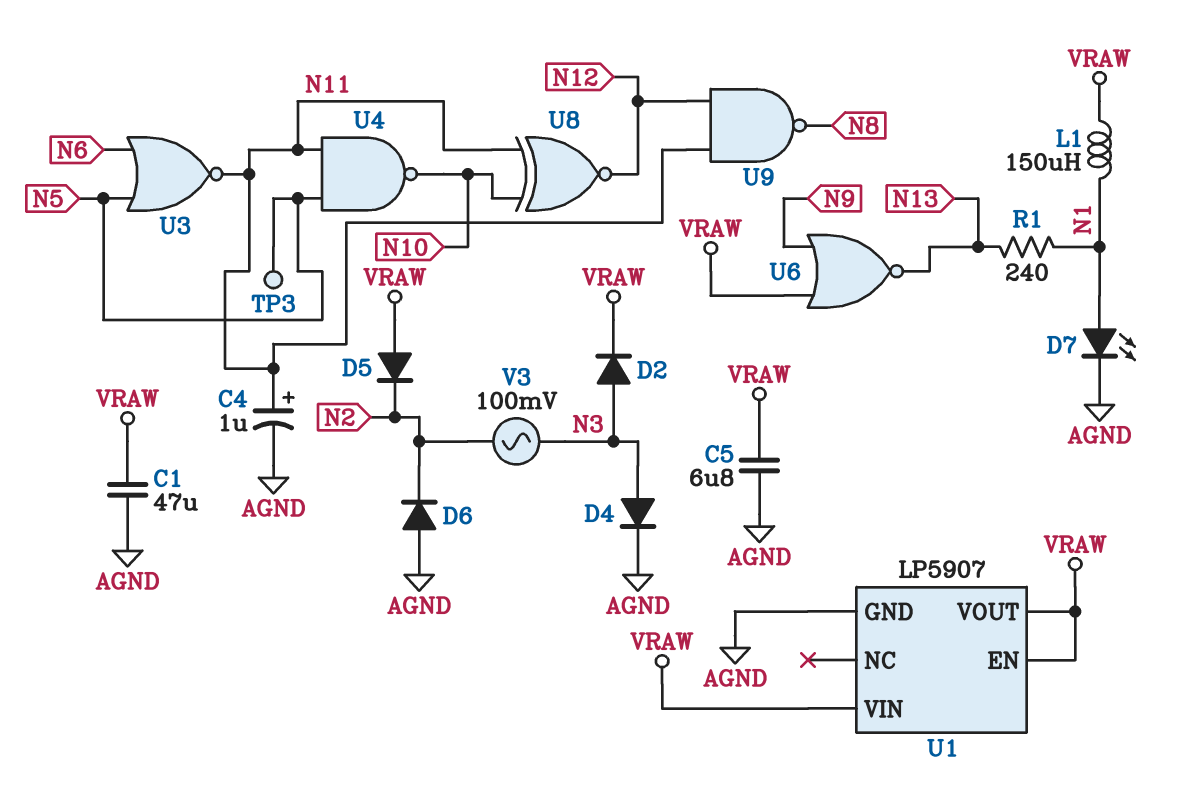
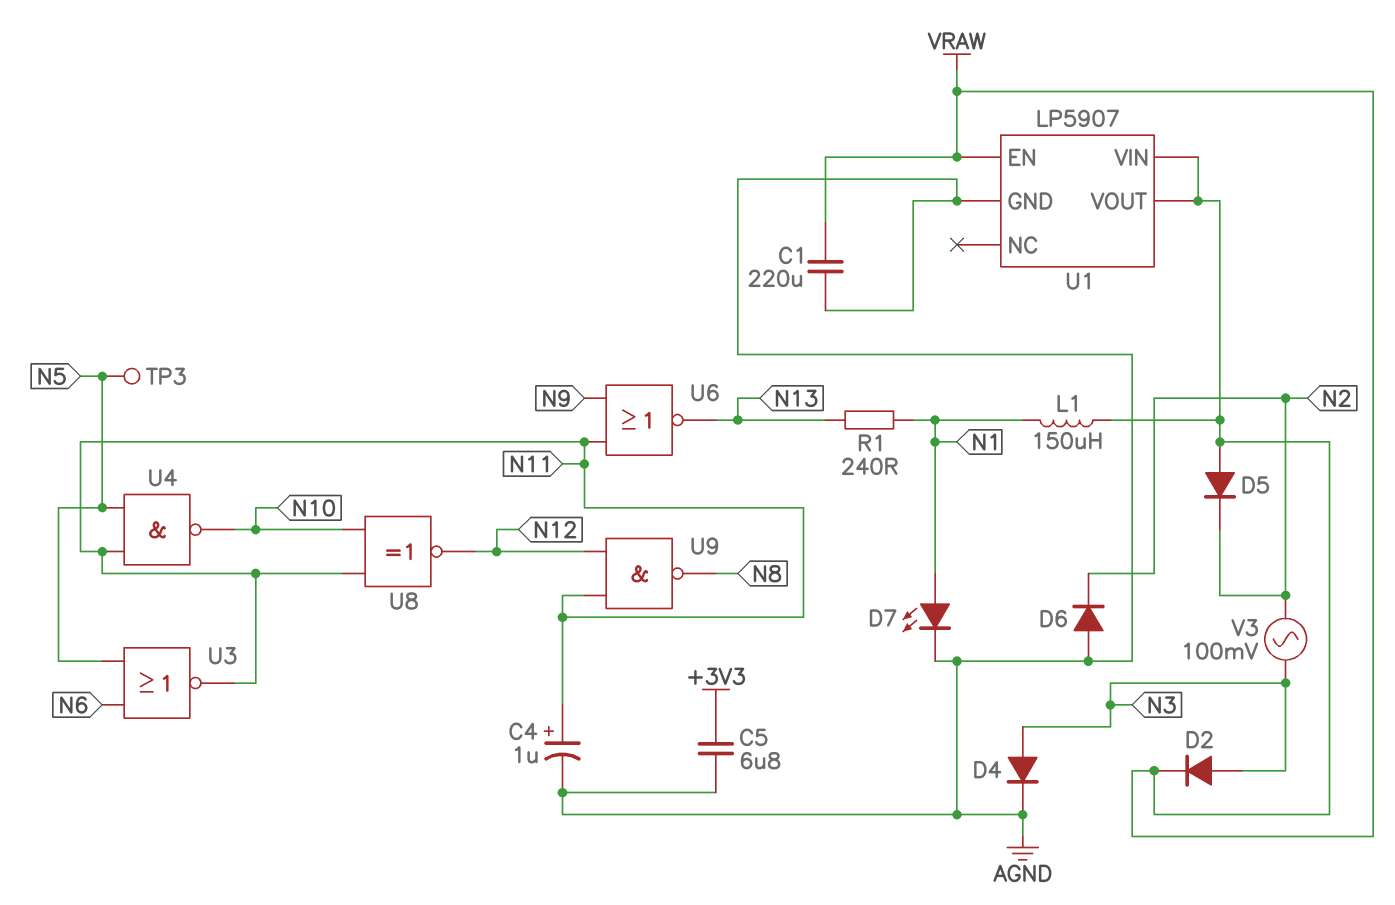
C1: 47uF (AGND, VRAW) -> 220uF (AGND, VRAW)
C5: 6.8uF (AGND, VRAW) -> 6.8uF (+3V3, AGND)
U6: NOR (in N9, in VRAW, out N13) -> NOR (in N9, in N11, out N13)

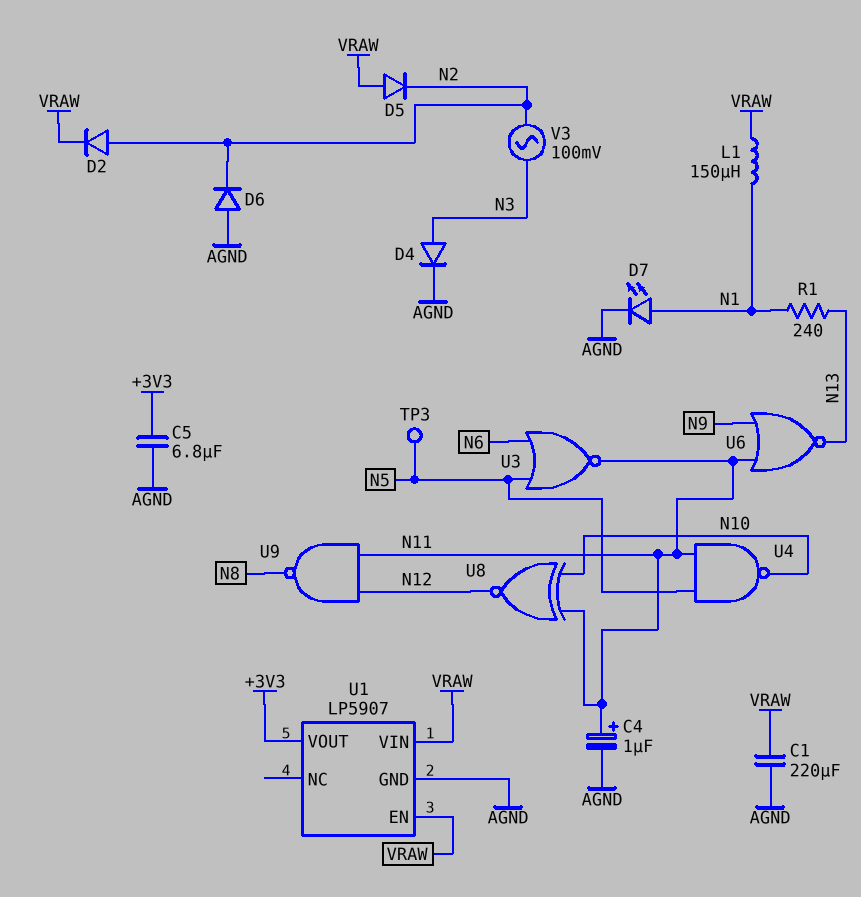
D2: diode (A N3, K VRAW) -> diode (A N2, K VRAW)
U1 pin VOUT: VRAW -> +3V3

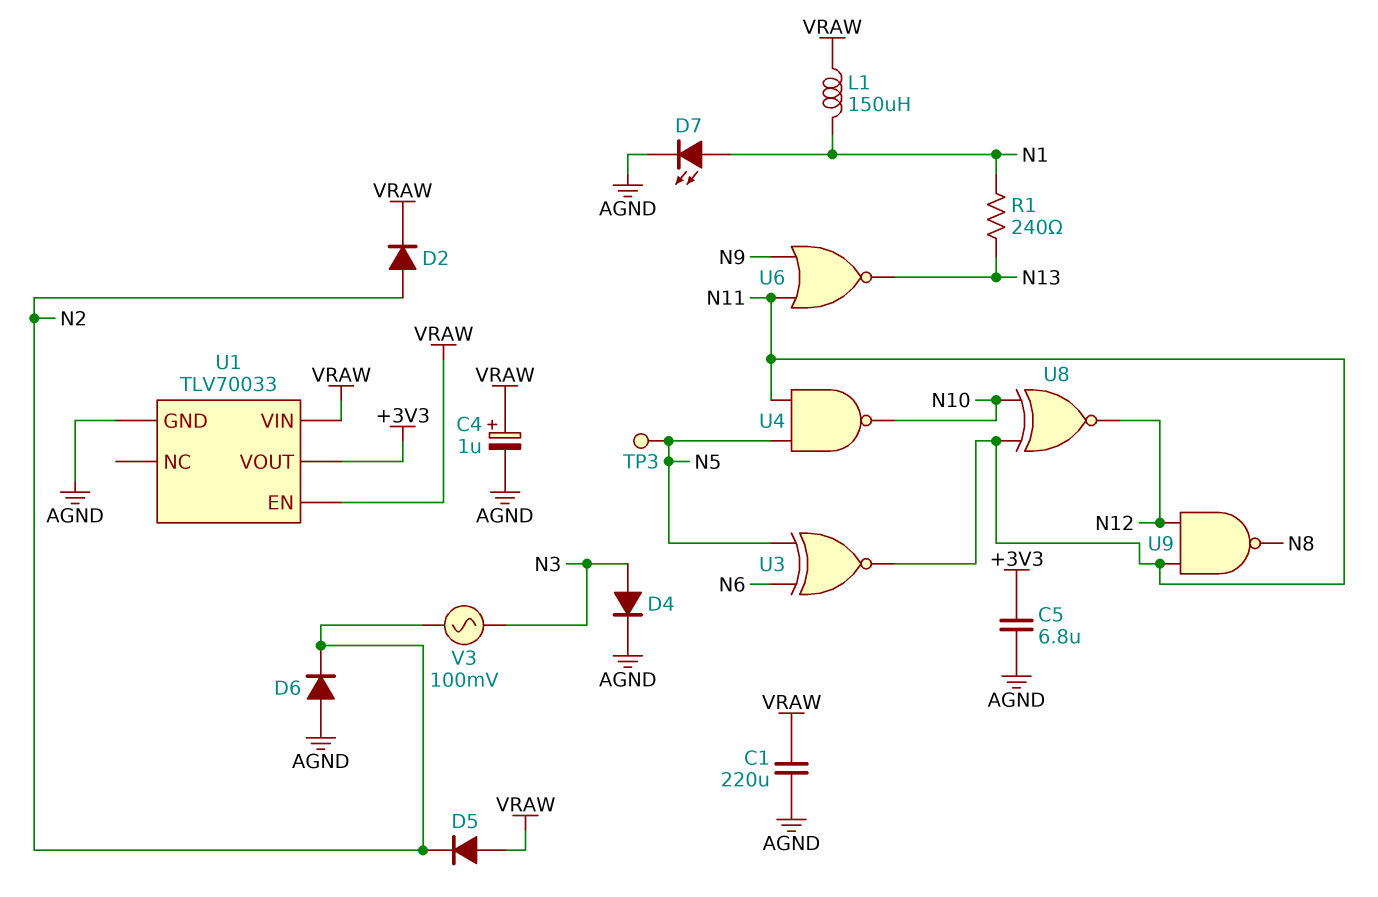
C4: 1uF (plus N11, minus AGND) -> 1uF (plus VRAW, minus AGND)
U1: LP5907 -> TLV70033
U3: NOR (in N5, in N6, out N11) -> XNOR (in N5, in N6, out N11)

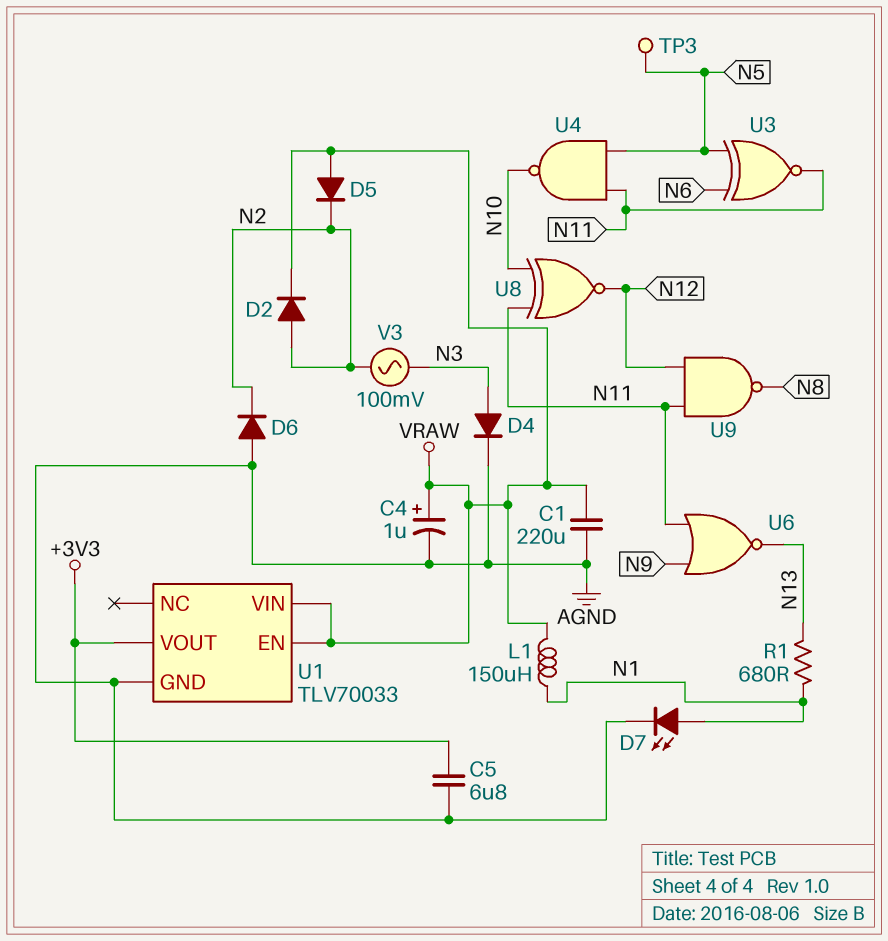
R1: 240 (N1, N13) -> 680 (N1, N13)

